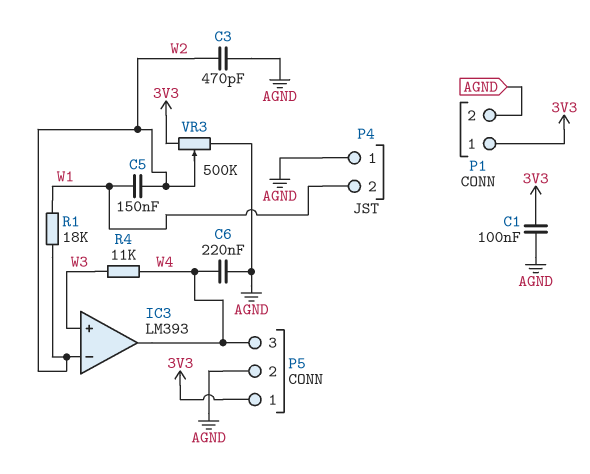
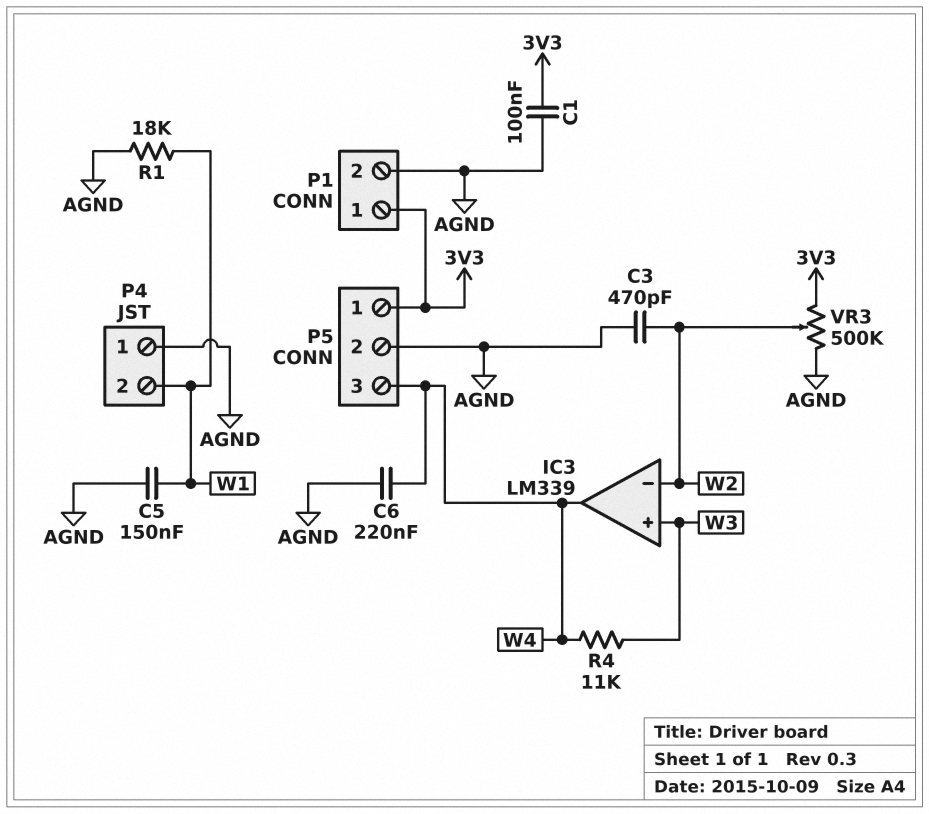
C5: 150nF (W1, W2) -> 150nF (AGND, W1)
IC3: LM393 -> LM339
R1: 18k (W1, W2) -> 18k (AGND, W1)

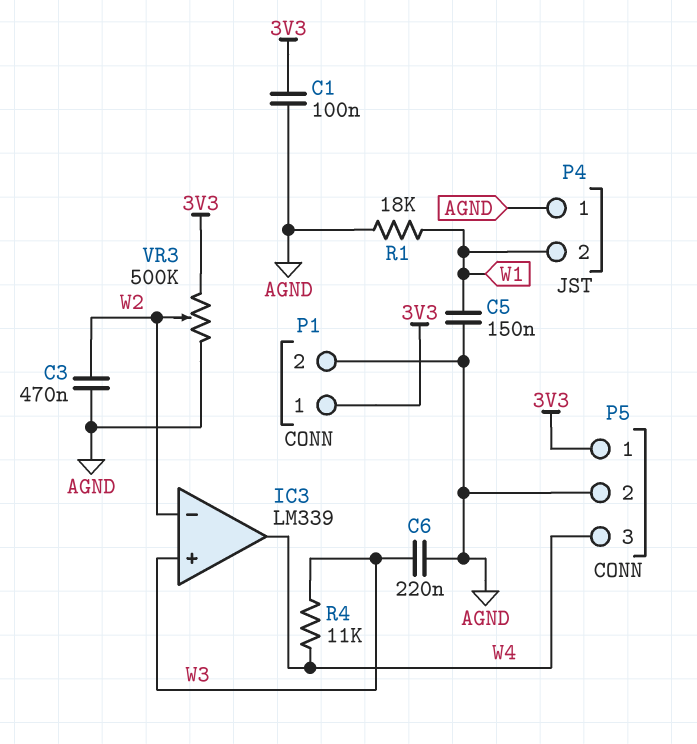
C3: 470pF (AGND, W2) -> 470nF (AGND, W2)
C6: 220nF (AGND, W4) -> 220nF (AGND, W3)

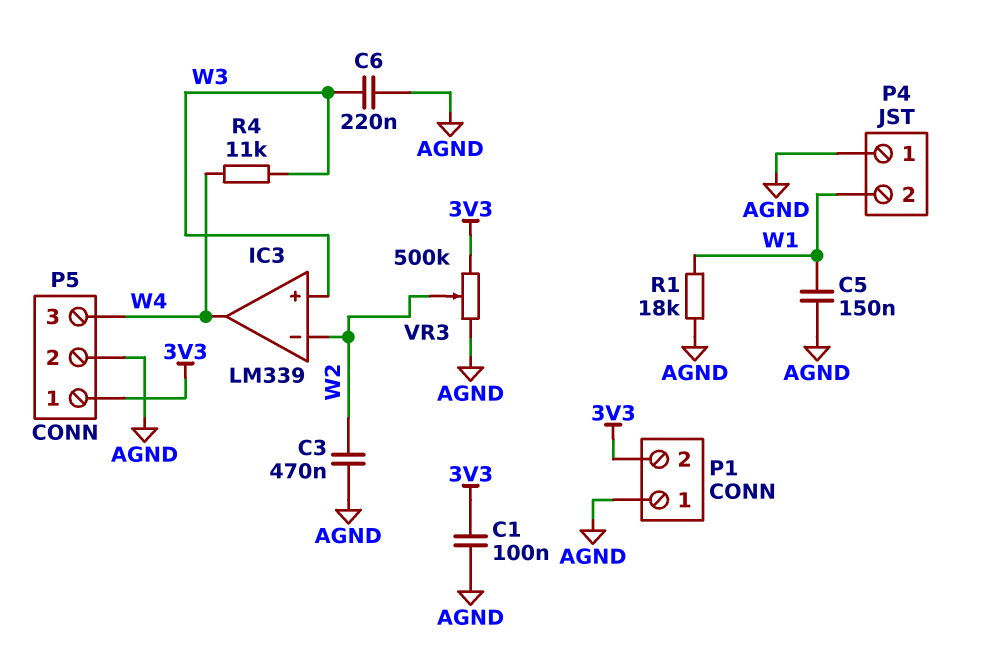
P1 pin 1: 3V3 -> AGND
P1 pin 2: AGND -> 3V3

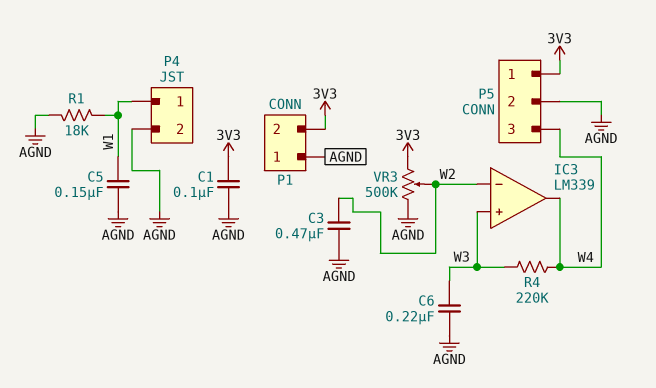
P4 pin 1: AGND -> W1
P4 pin 2: W1 -> AGND
R4: 11k (W3, W4) -> 220k (W3, W4)

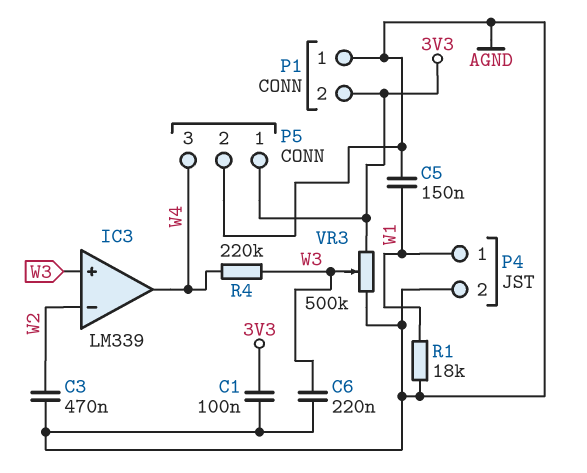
VR3: 500k (3V3, AGND, wiper W2) -> 500k (3V3, AGND, wiper W3)

